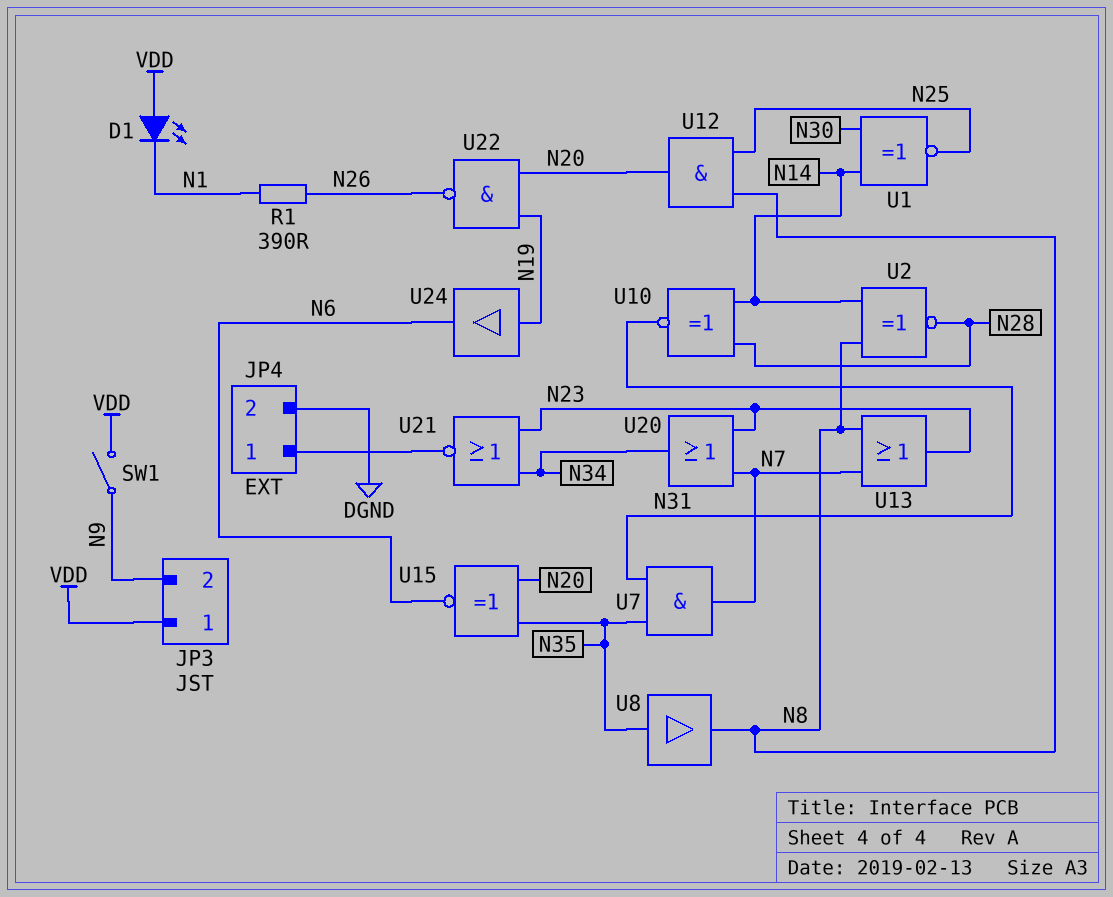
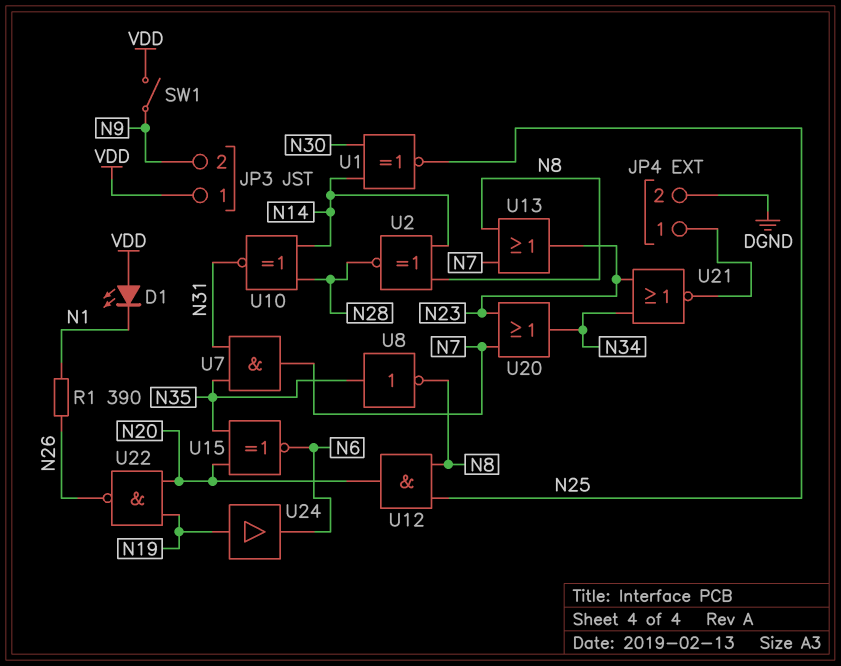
U8: buffer (in N35, out N8) -> NOT (in N35, out N8)

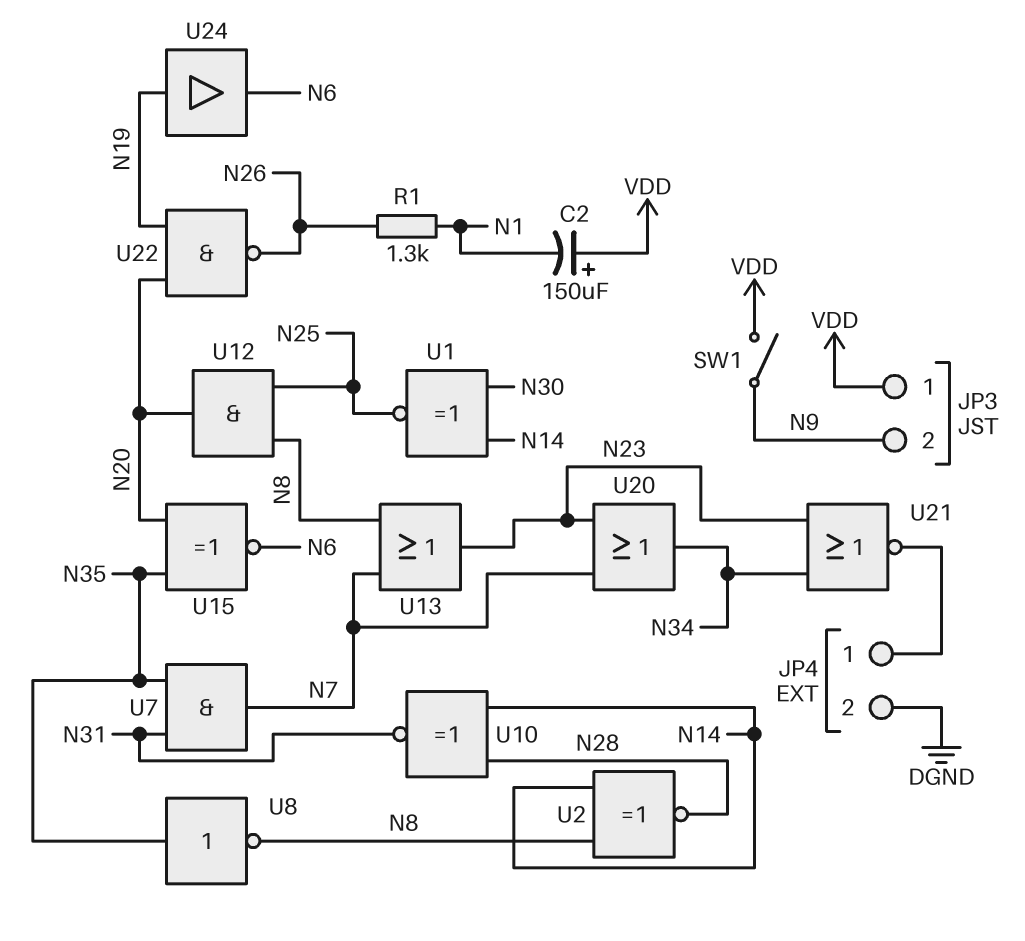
C2: none -> 150uF (plus VDD, minus N1)
D1: LED (A VDD, K N1) -> none
R1: 390 (N1, N26) -> 1.3k (N1, N26)

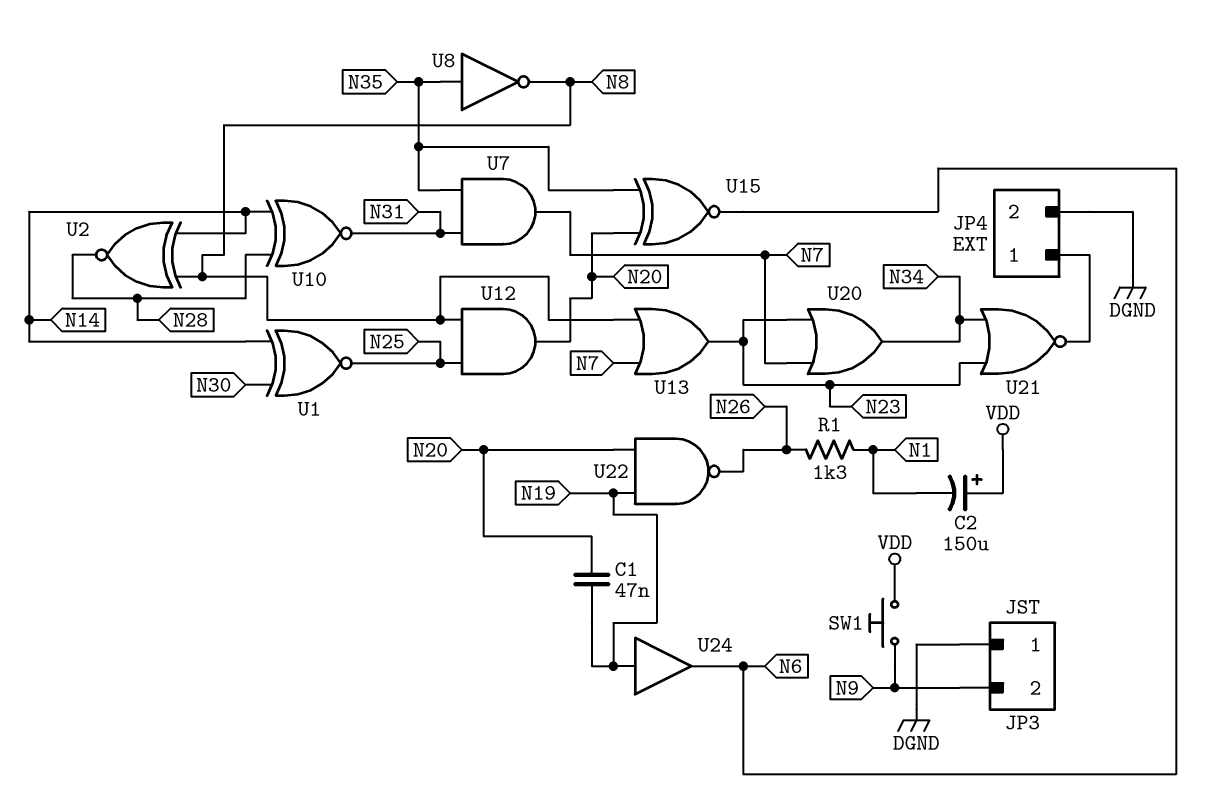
C1: none -> 47nF (N19, N20)
JP3 pin 1: VDD -> DGND
SW1: switch (N9, VDD) -> button (N9, VDD)

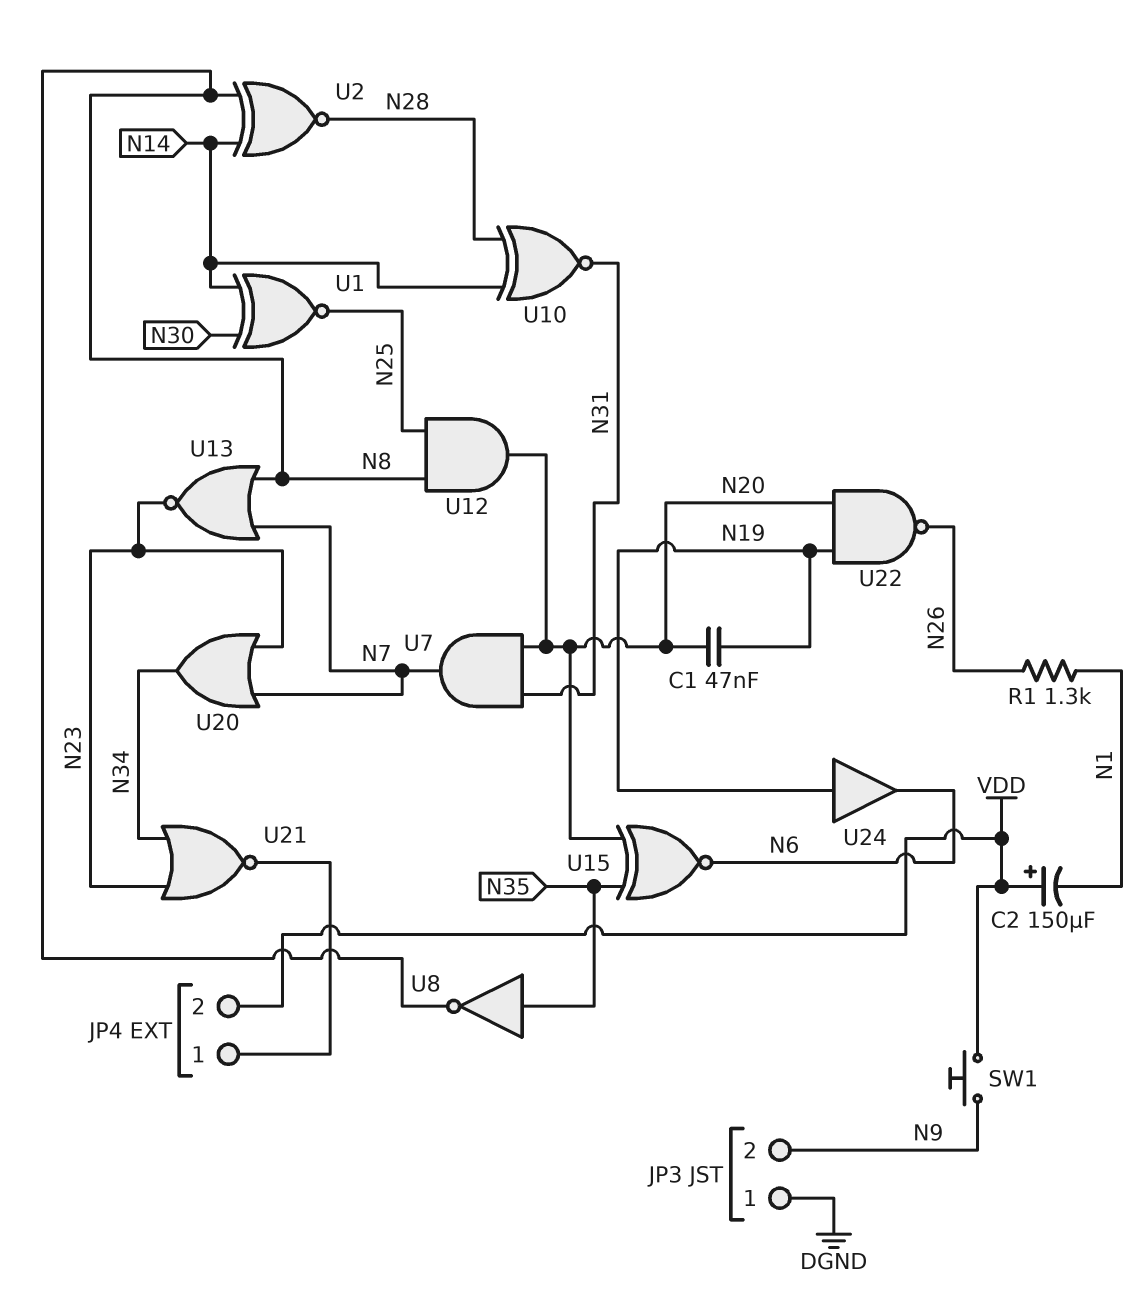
JP4 pin 2: DGND -> VDD
U7: AND (in N31, in N35, out N7) -> AND (in N20, in N31, out N7)
U13: OR (in N7, in N8, out N23) -> NOR (in N7, in N8, out N23)

